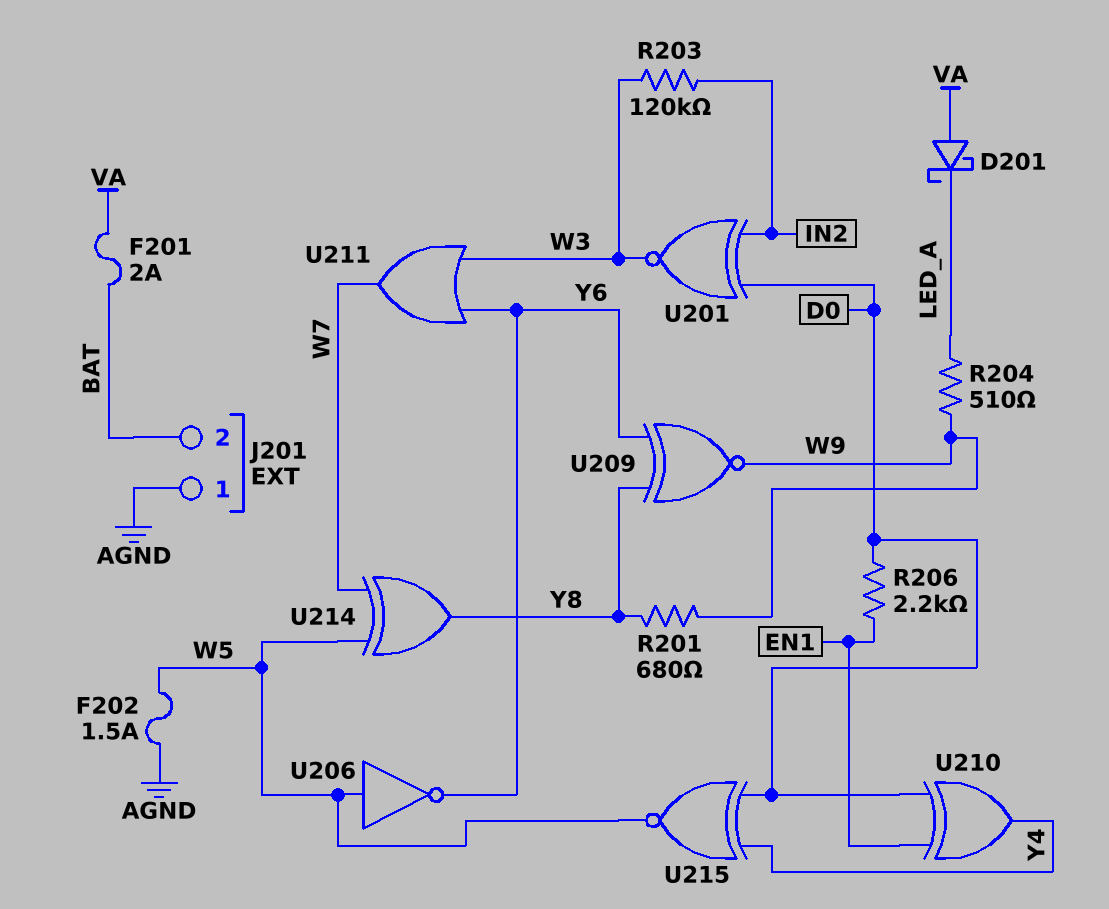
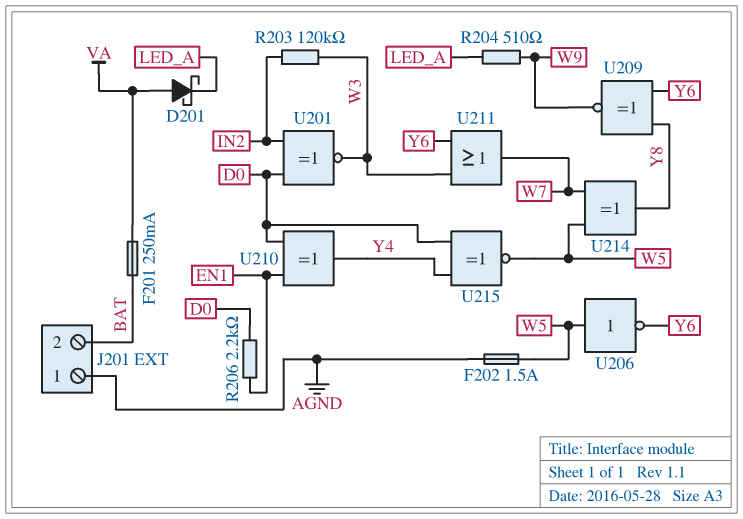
F201: 2A (BAT, VA) -> 250mA (BAT, VA)
R201: 680 (W9, Y8) -> none

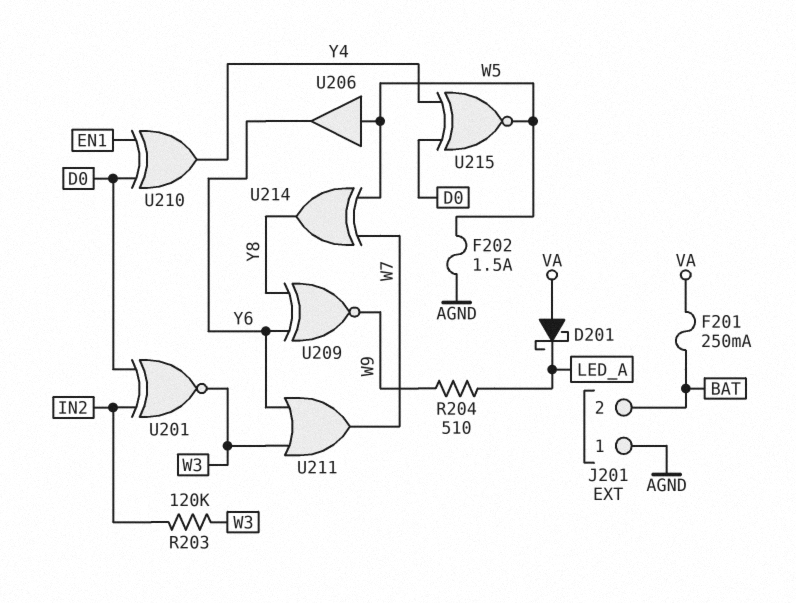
R206: 2.2k (D0, EN1) -> none
U206: NOT (in W5, out Y6) -> buffer (in W5, out Y6)

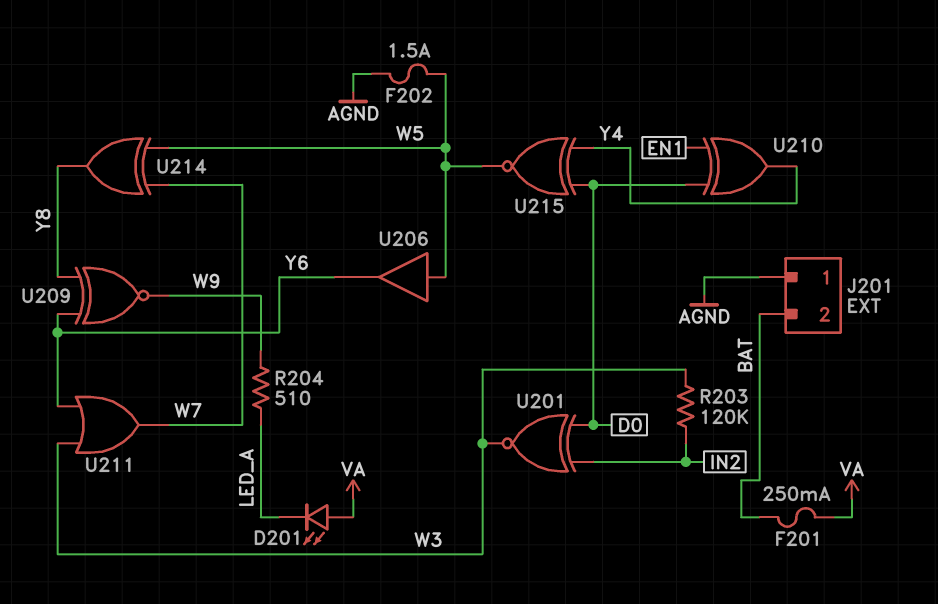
D201: schottky (A VA, K LED_A) -> LED (A VA, K LED_A)

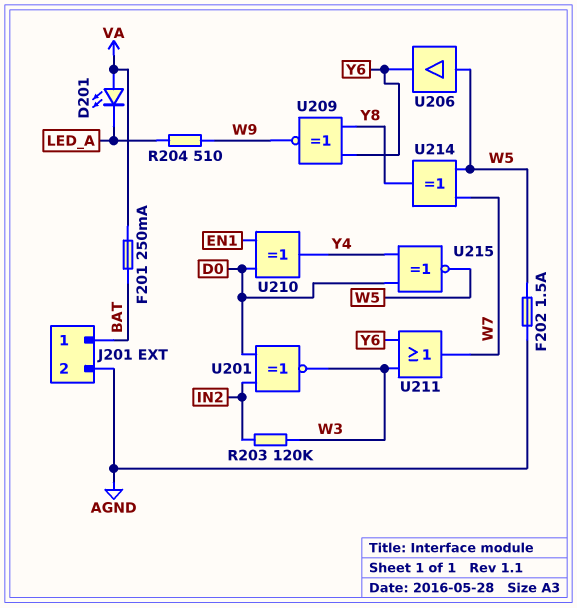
J201 pin 1: AGND -> BAT
J201 pin 2: BAT -> AGND

